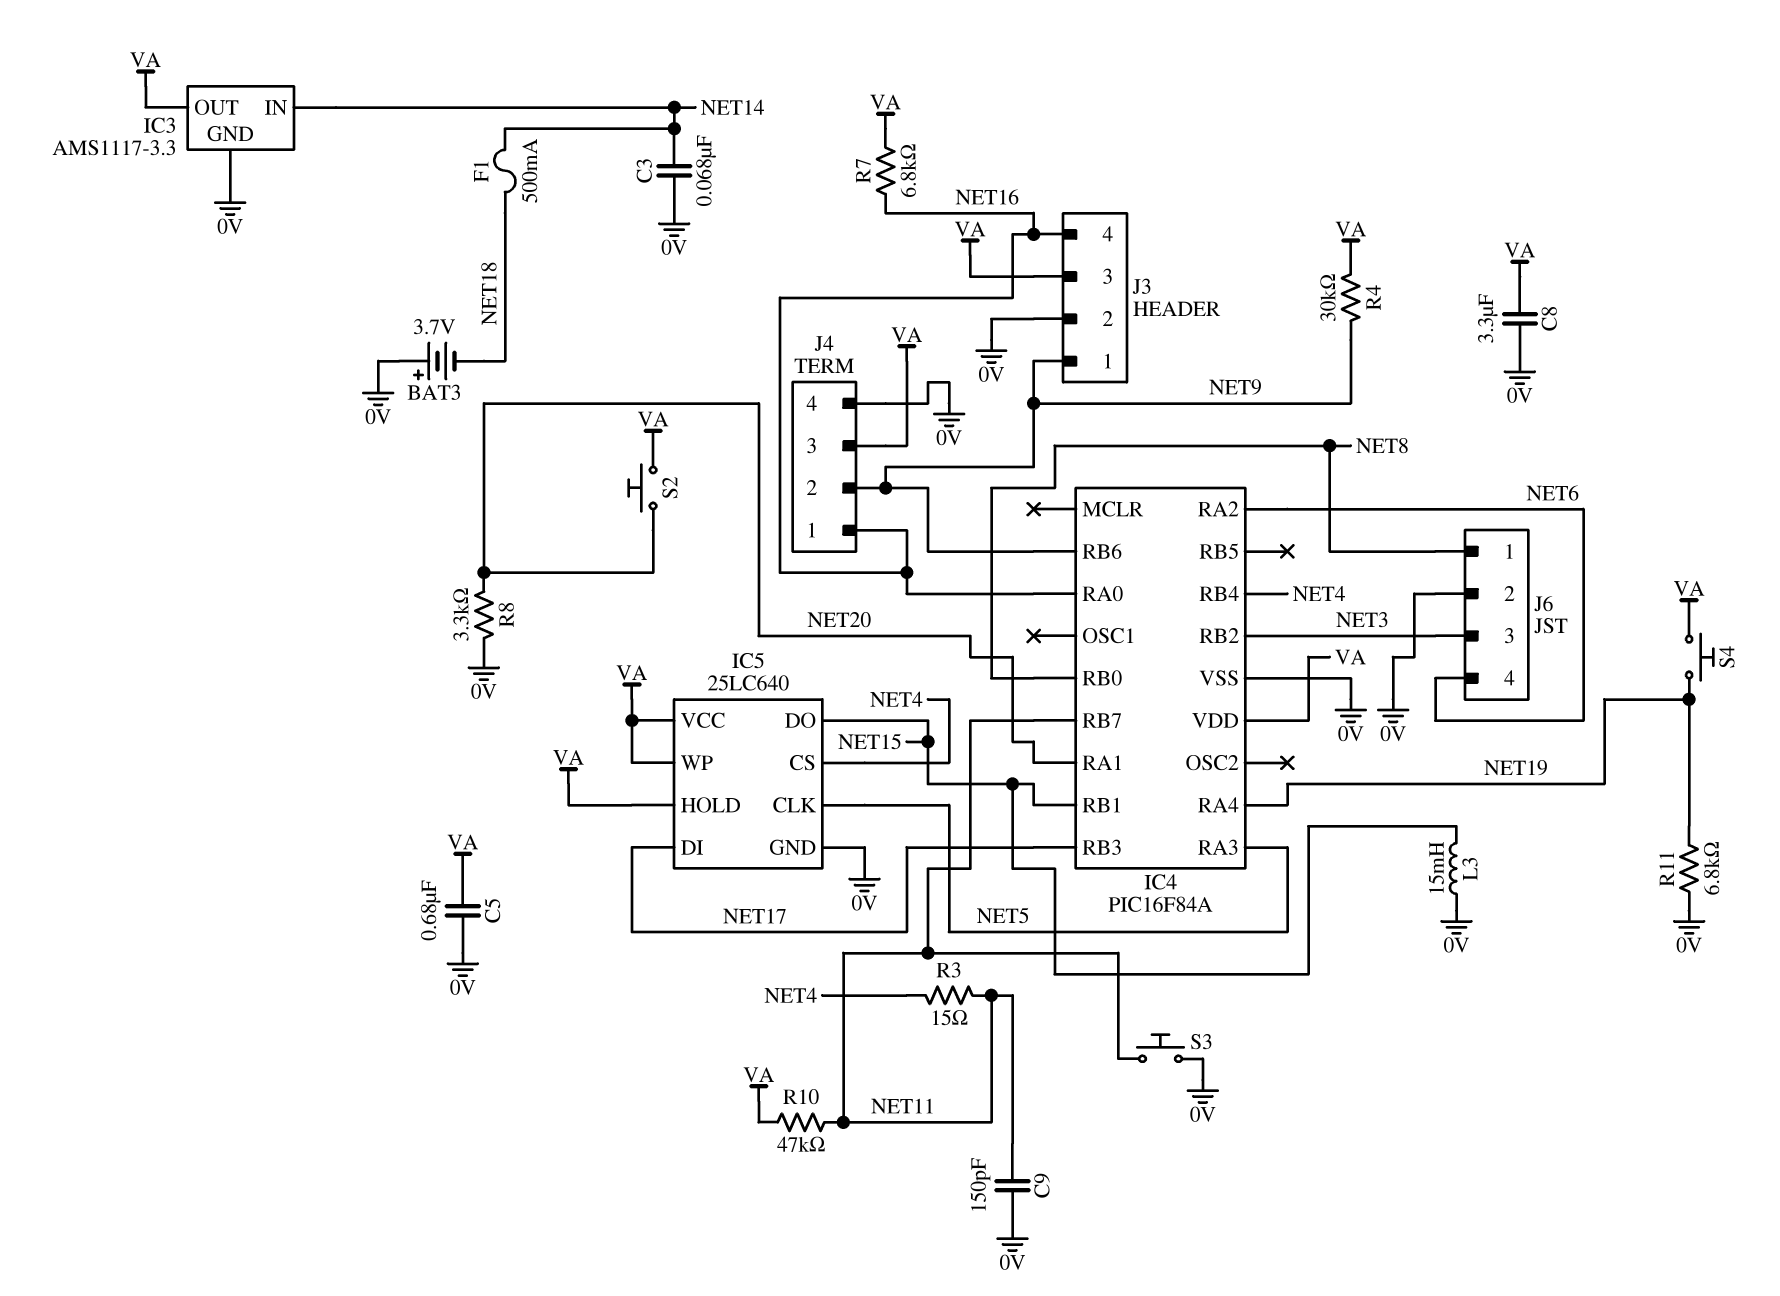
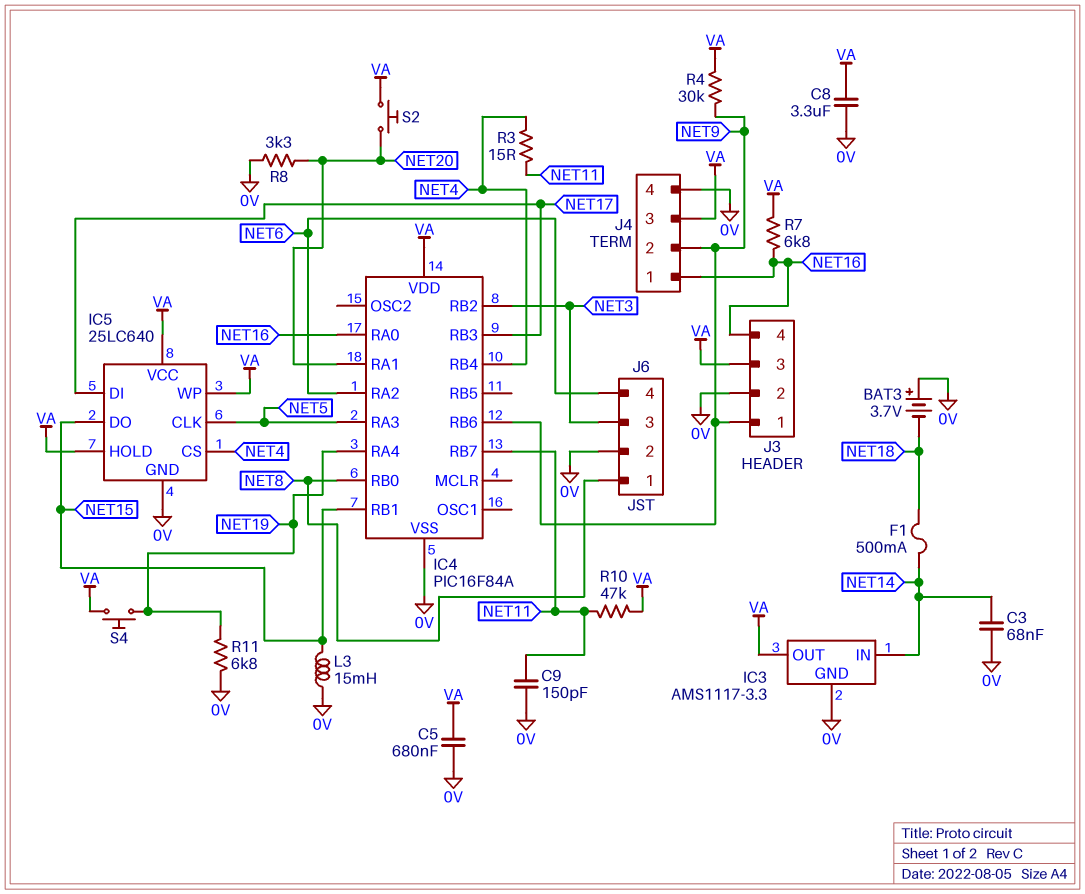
S3: button (0V, NET11) -> none

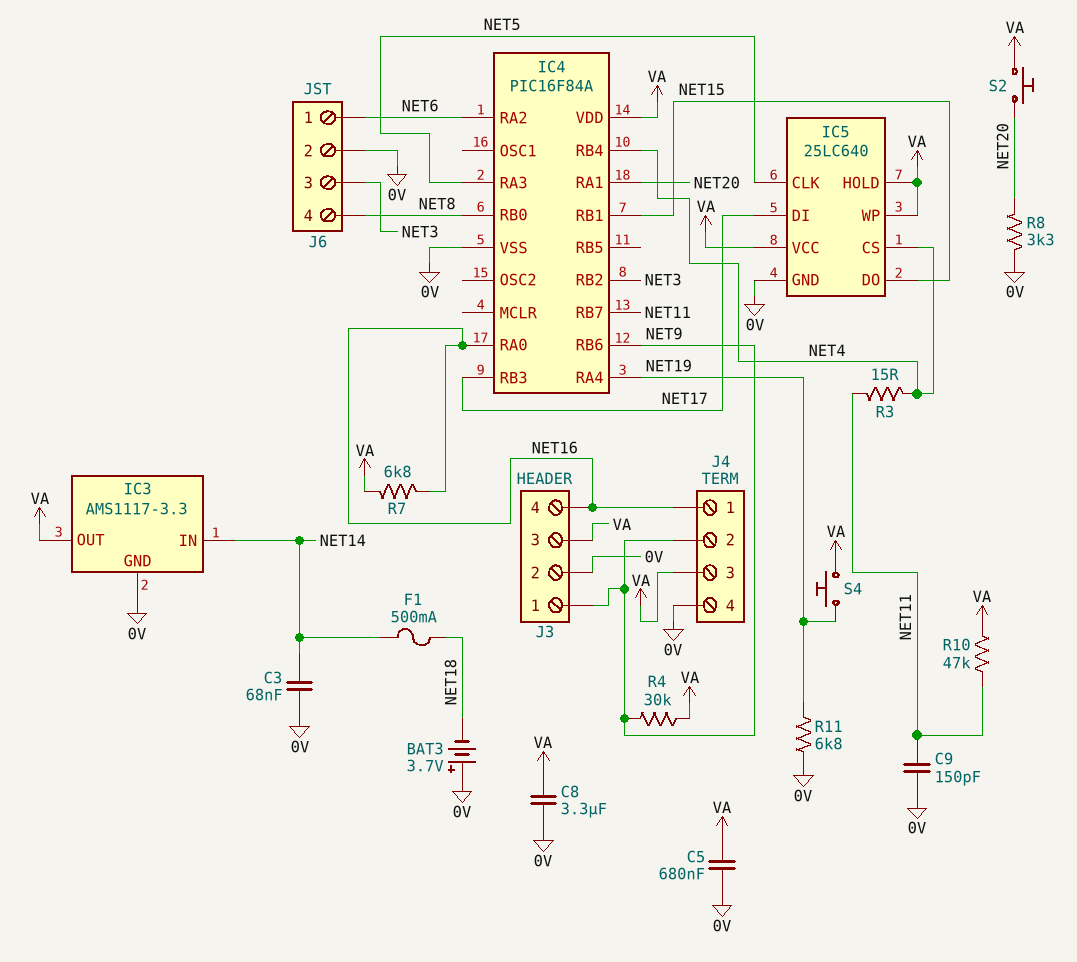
J6 pin 1: NET8 -> NET6
J6 pin 4: NET6 -> NET8
L3: 15mH (0V, NET15) -> none

